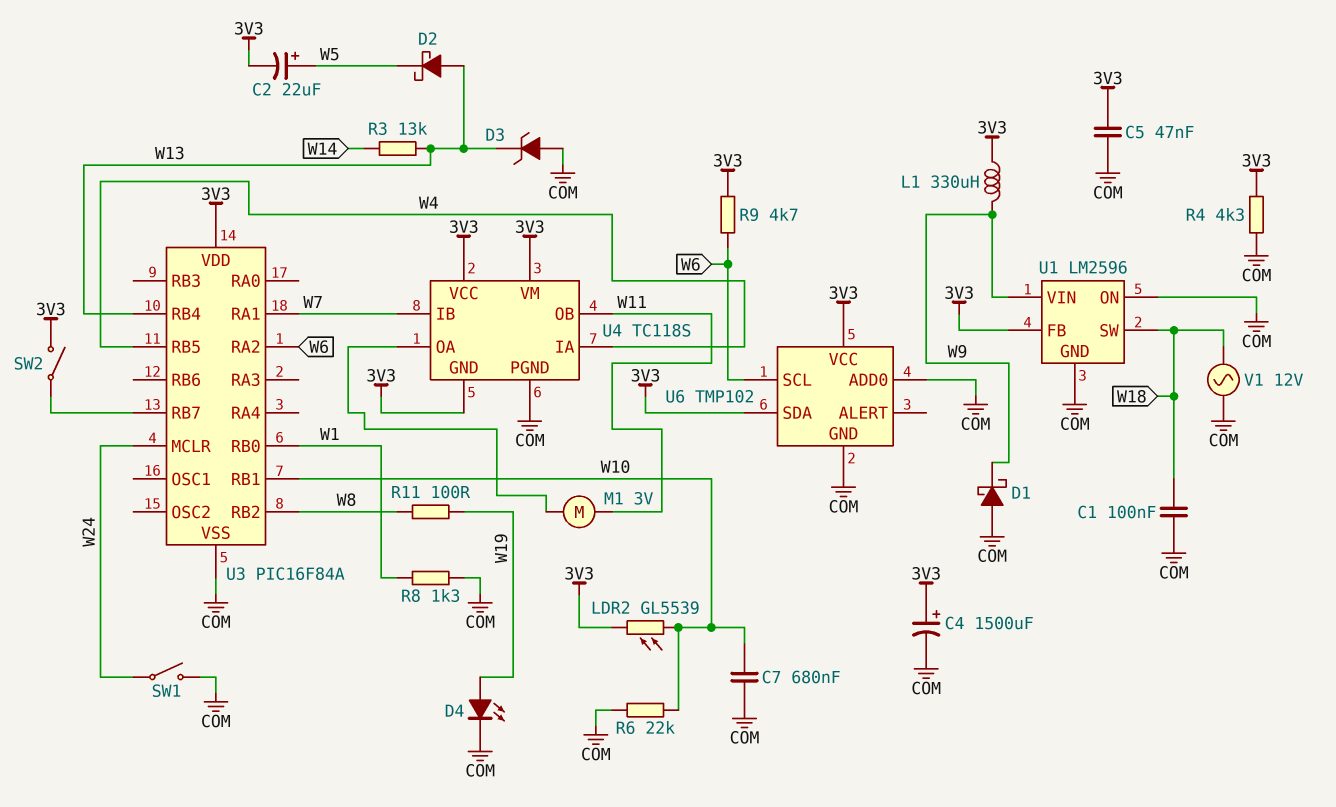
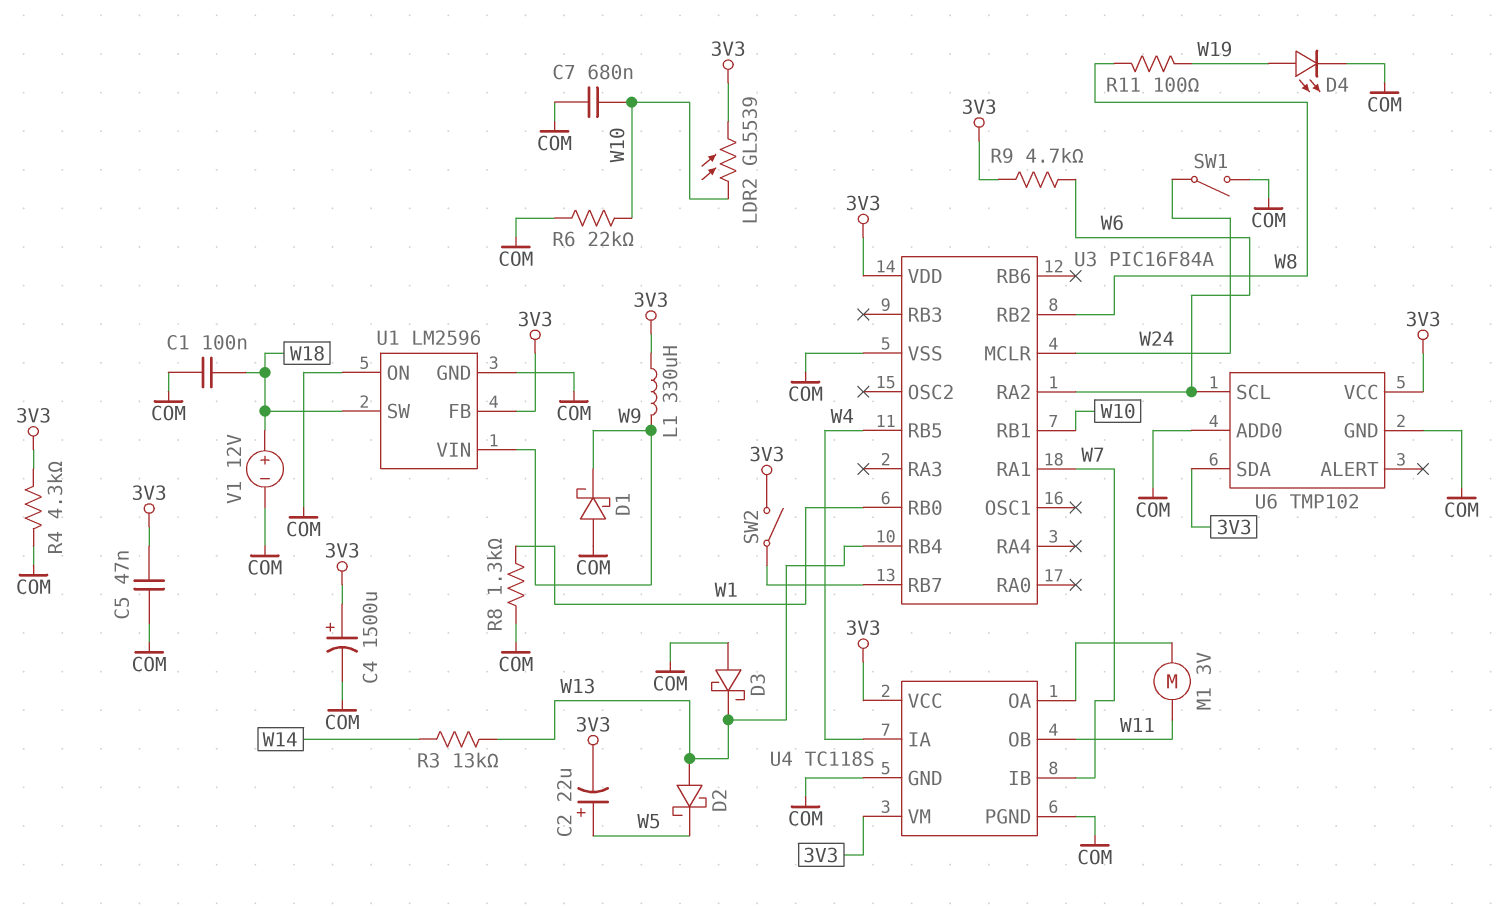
D3: zener (A COM, K W13) -> schottky (A COM, K W13)
U4 pin GND: 3V3 -> COM
V1: AC 12V (COM, W18) -> 12V (plus W18, minus COM)

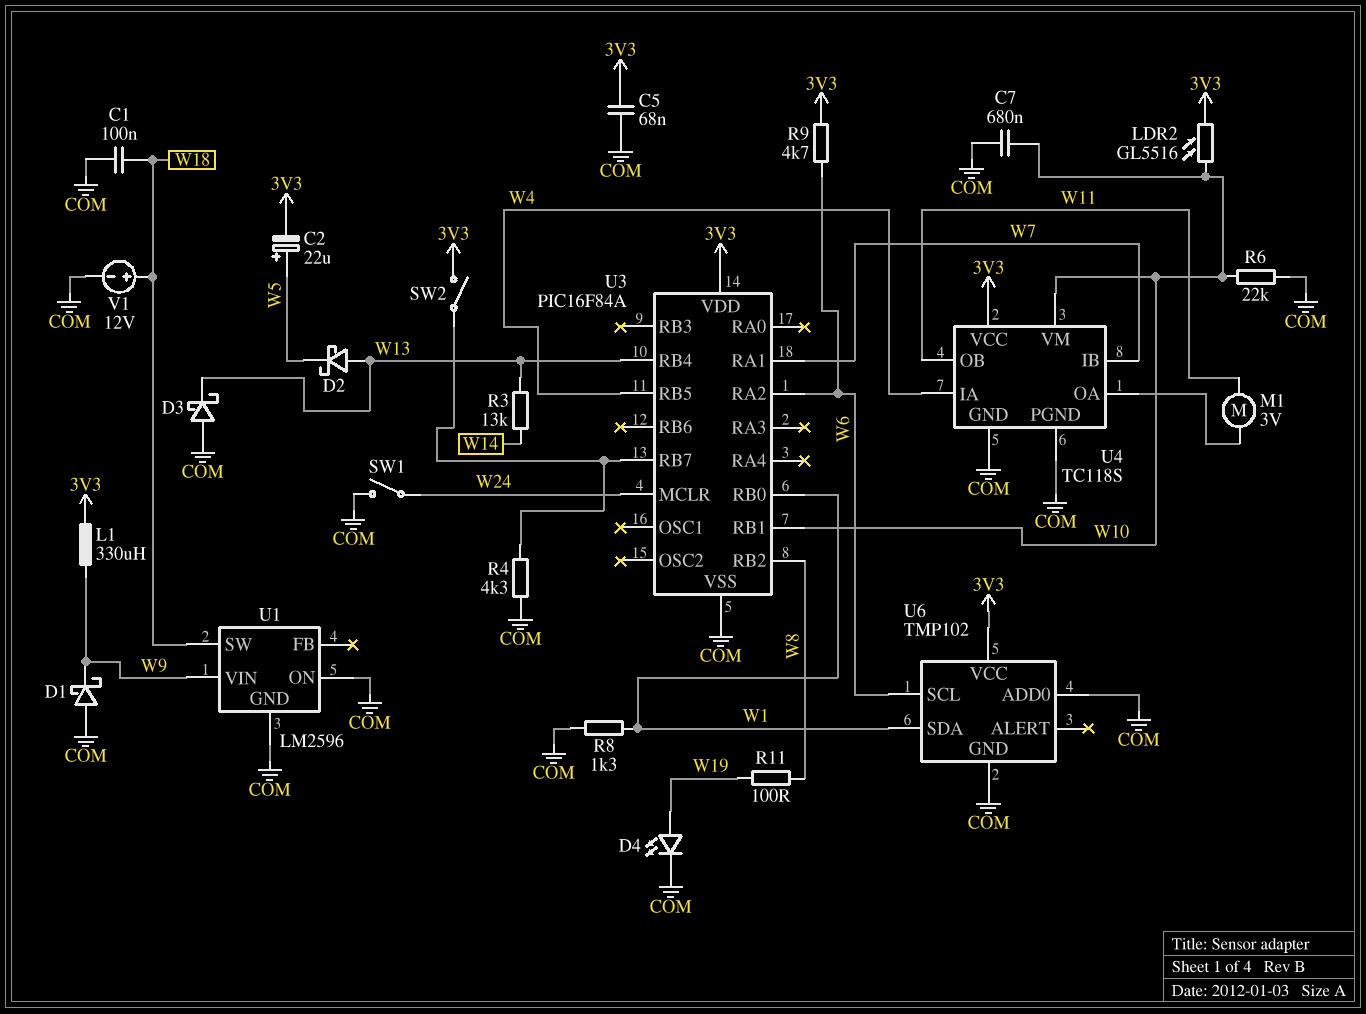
C4: 1500uF (plus 3V3, minus COM) -> none
C5: 47nF (3V3, COM) -> 68nF (3V3, COM)
LDR2: GL5539 (3V3, W10) -> GL5516 (3V3, W10)
R4: 4.3k (3V3, COM) -> 4.3k (COM, U3/RB7)
U1 pin FB: 3V3 -> none
U4 pin VM: 3V3 -> W10
U6 pin SDA: 3V3 -> W1

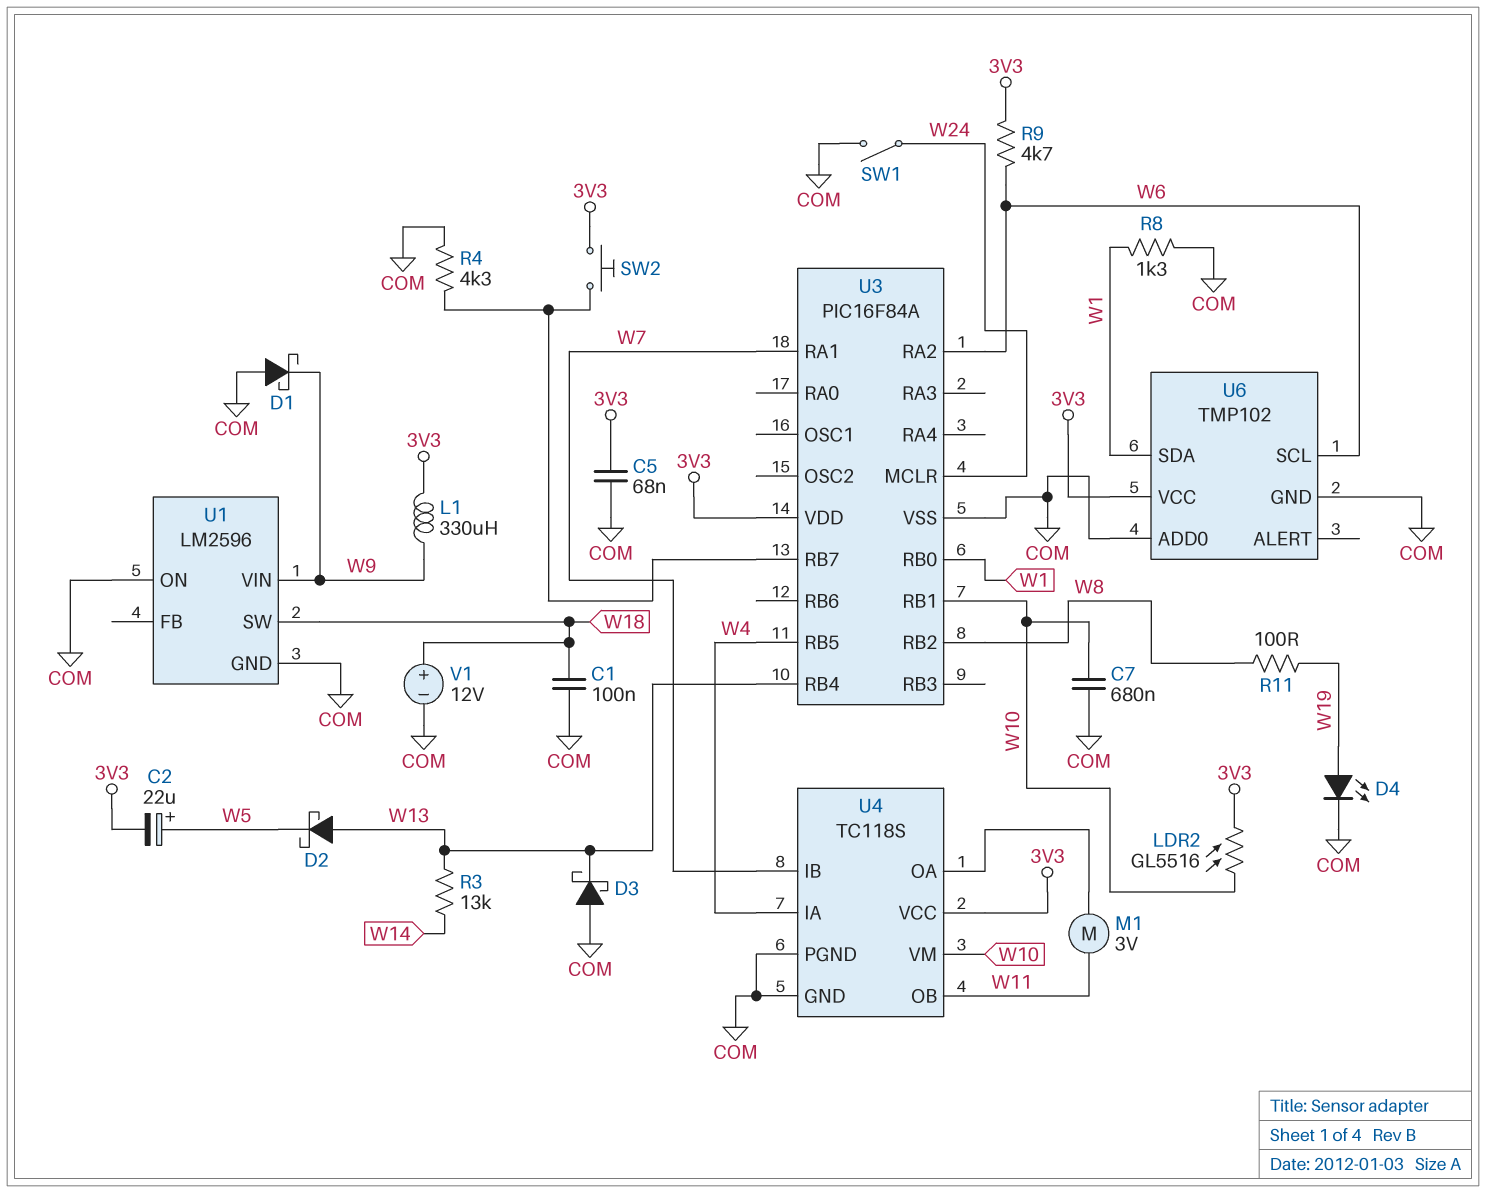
R6: 22k (COM, W10) -> none
SW2: switch (3V3, U3/RB7) -> button (3V3, U3/RB7)

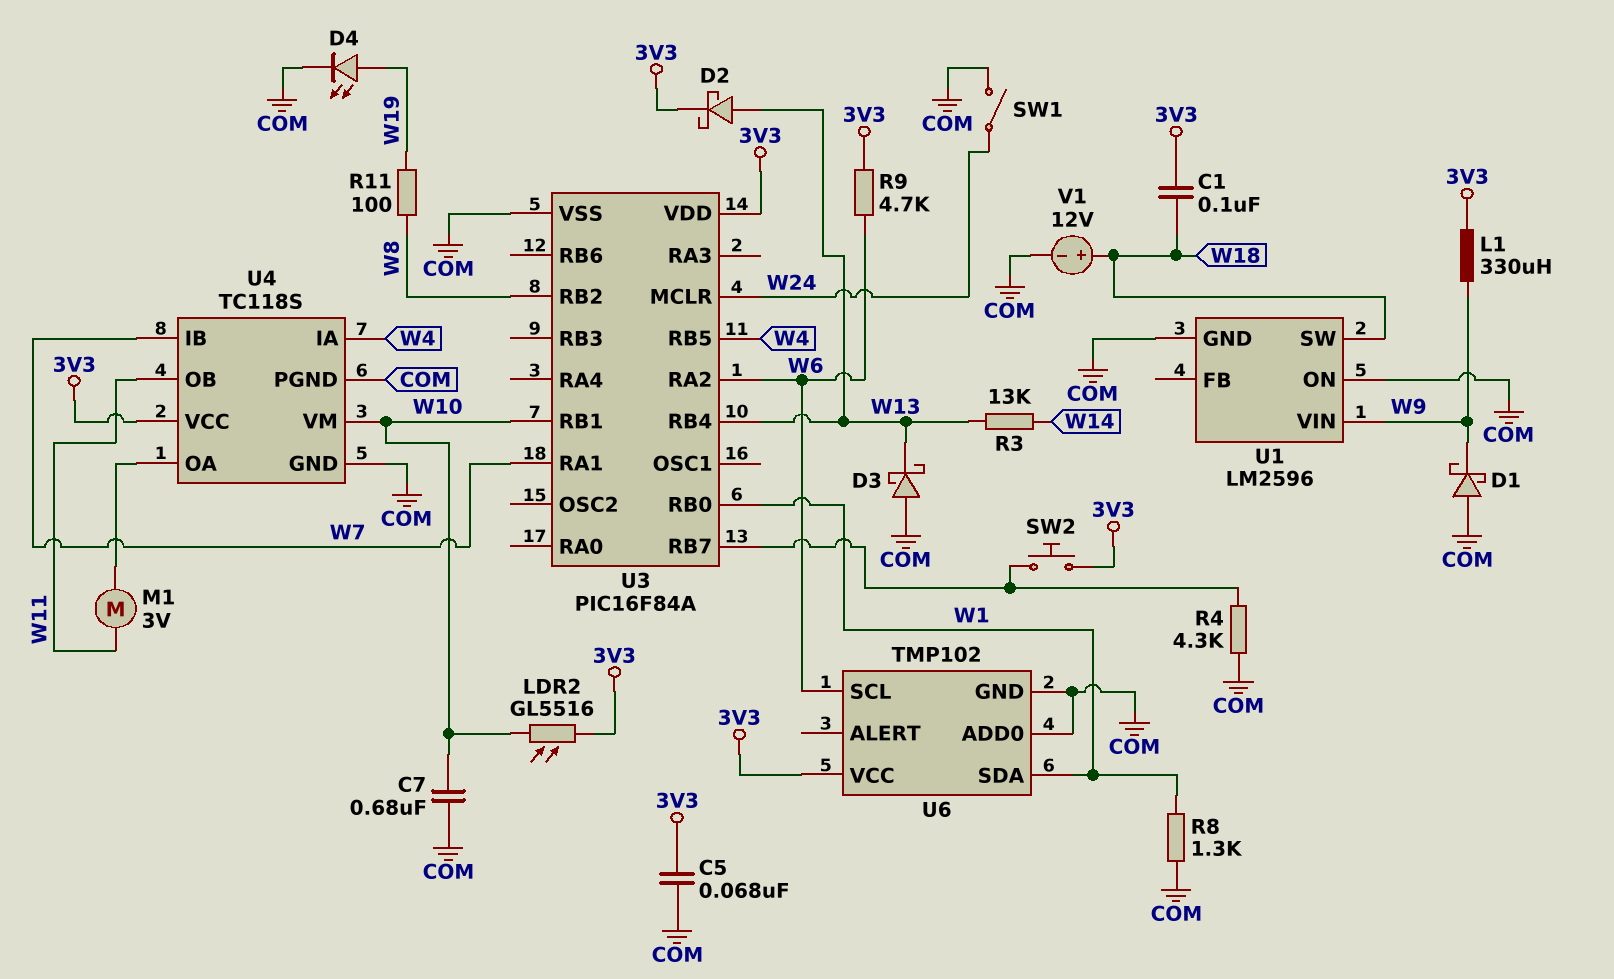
C1: 100nF (COM, W18) -> 100nF (3V3, W18)
C2: 22uF (plus W5, minus 3V3) -> none
D2: schottky (A W13, K W5) -> schottky (A W13, K 3V3)

